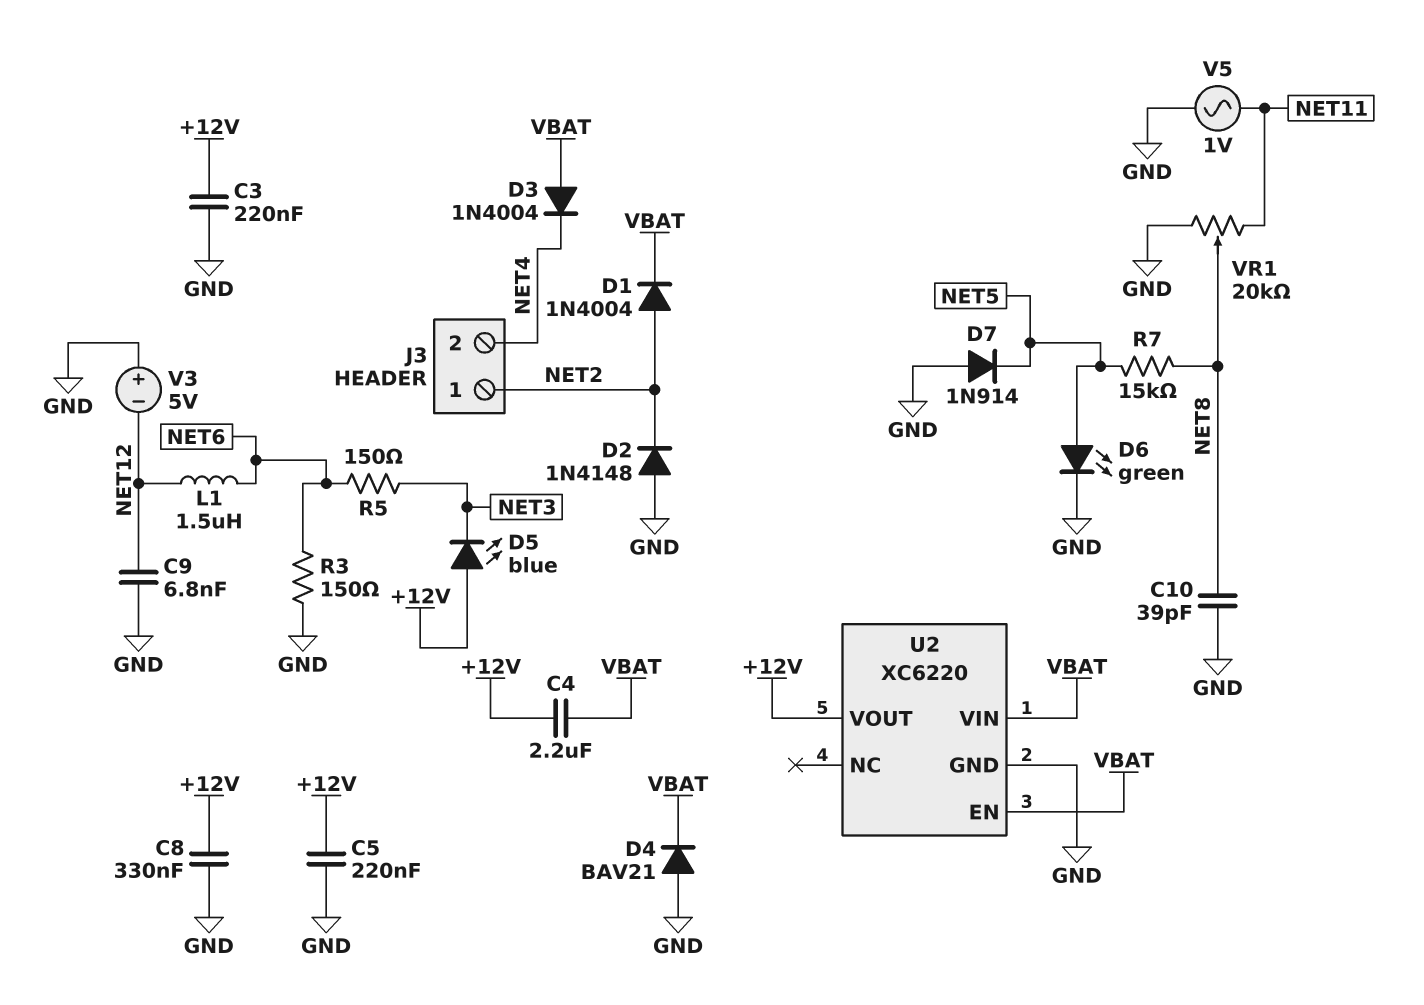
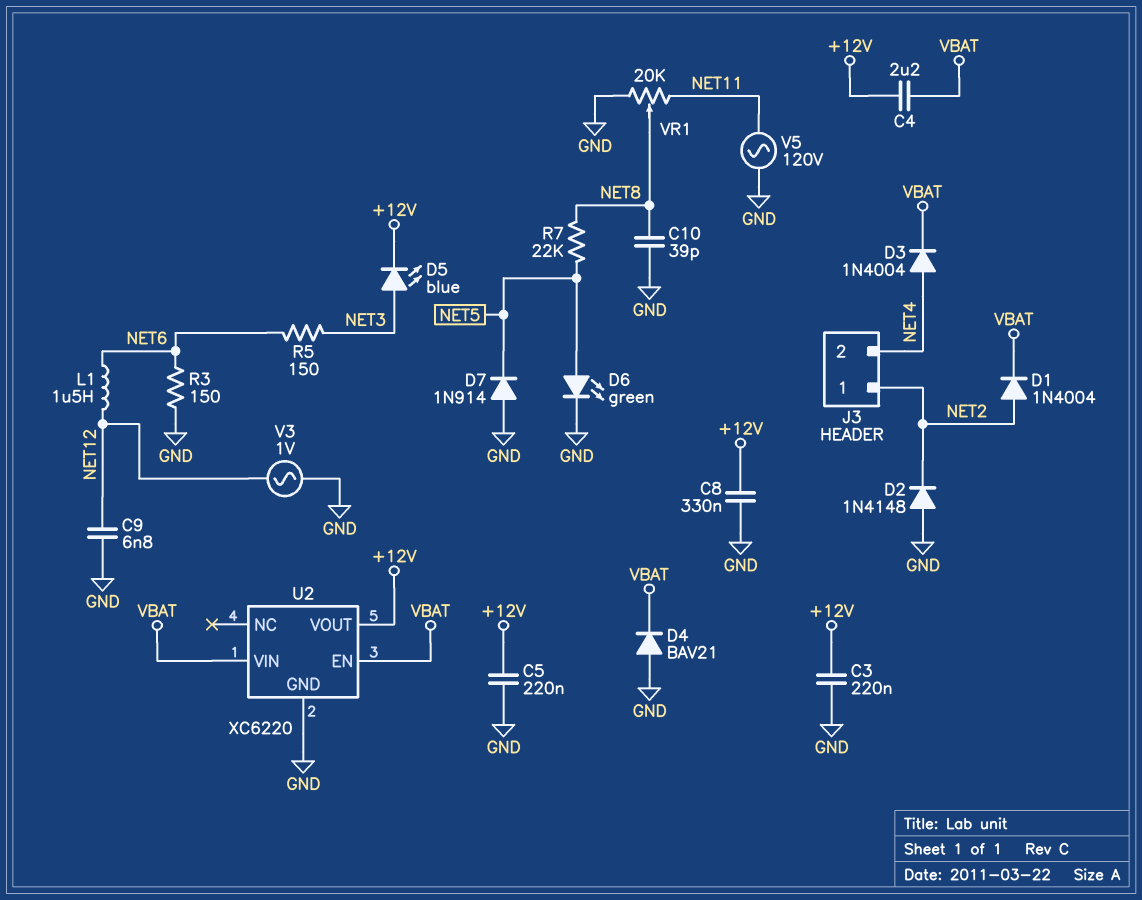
D3: diode 1N4004 (A VBAT, K NET4) -> diode 1N4004 (A NET4, K VBAT)
D5: LED blue (A +12V, K NET3) -> LED blue (A NET3, K +12V)
R7: 15k (NET5, NET8) -> 22k (NET5, NET8)
V3: 5V (plus GND, minus NET12) -> AC 1V (GND, NET12)
V5: AC 1V (GND, NET11) -> AC 120V (GND, NET11)

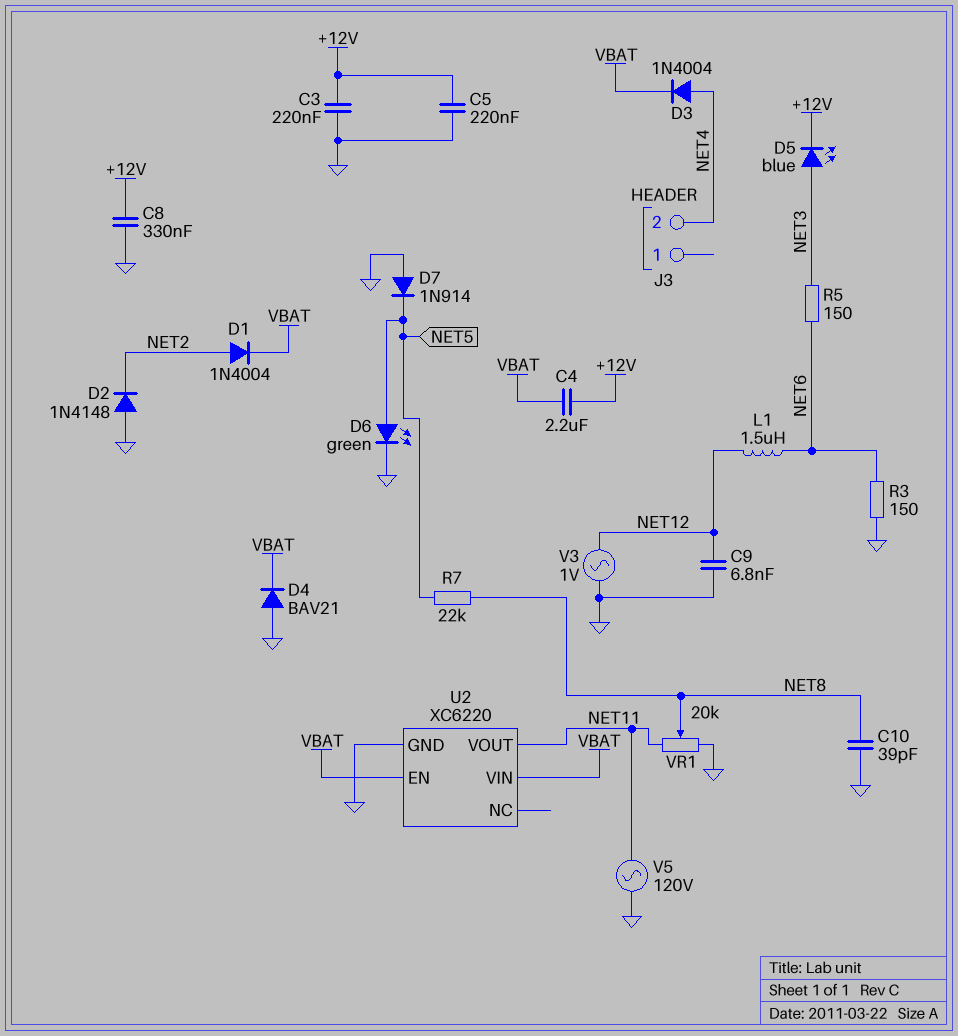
J3 pin 1: NET2 -> none
U2 pin VOUT: +12V -> NET11

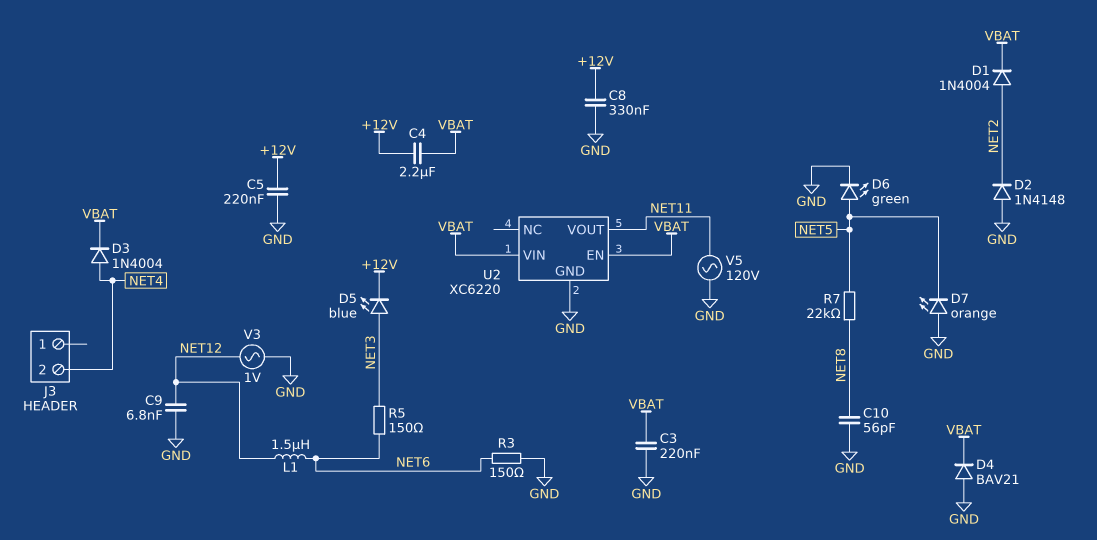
C3: 220nF (+12V, GND) -> 220nF (GND, VBAT)
C10: 39pF (GND, NET8) -> 56pF (GND, NET8)
D7: diode 1N914 (A GND, K NET5) -> LED orange (A GND, K NET5)
VR1: 20k (GND, NET11, wiper NET8) -> none

